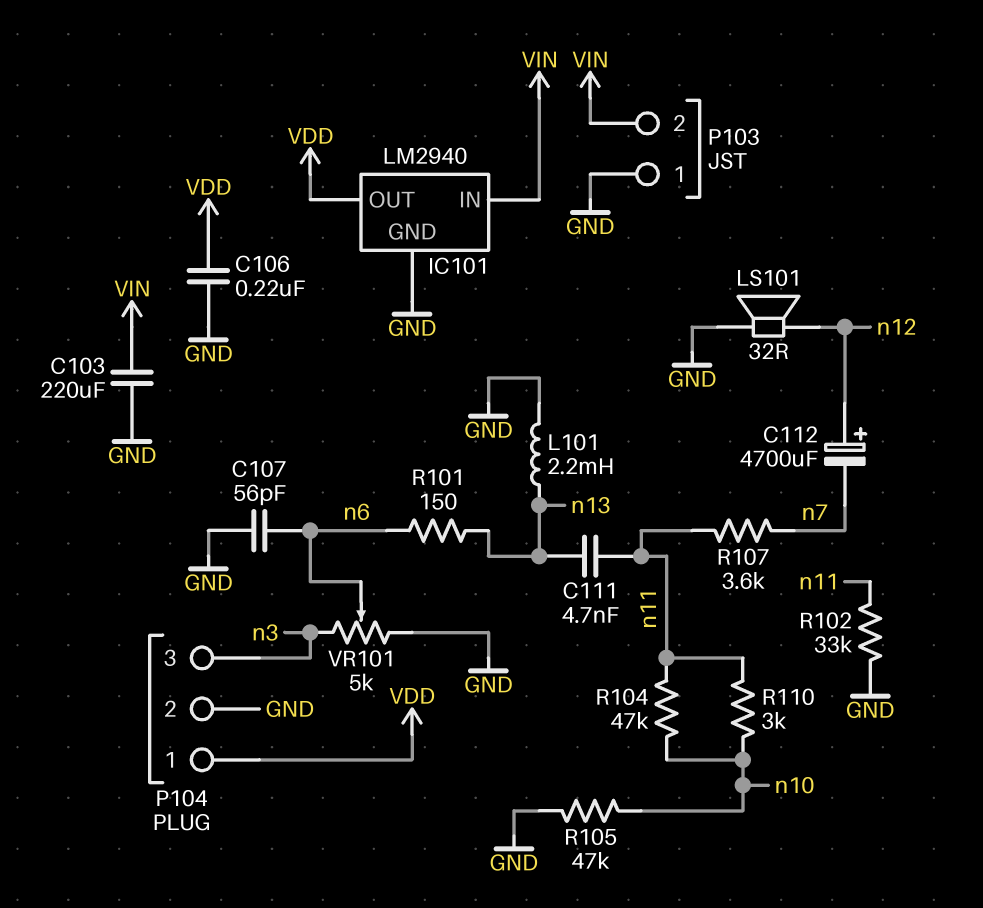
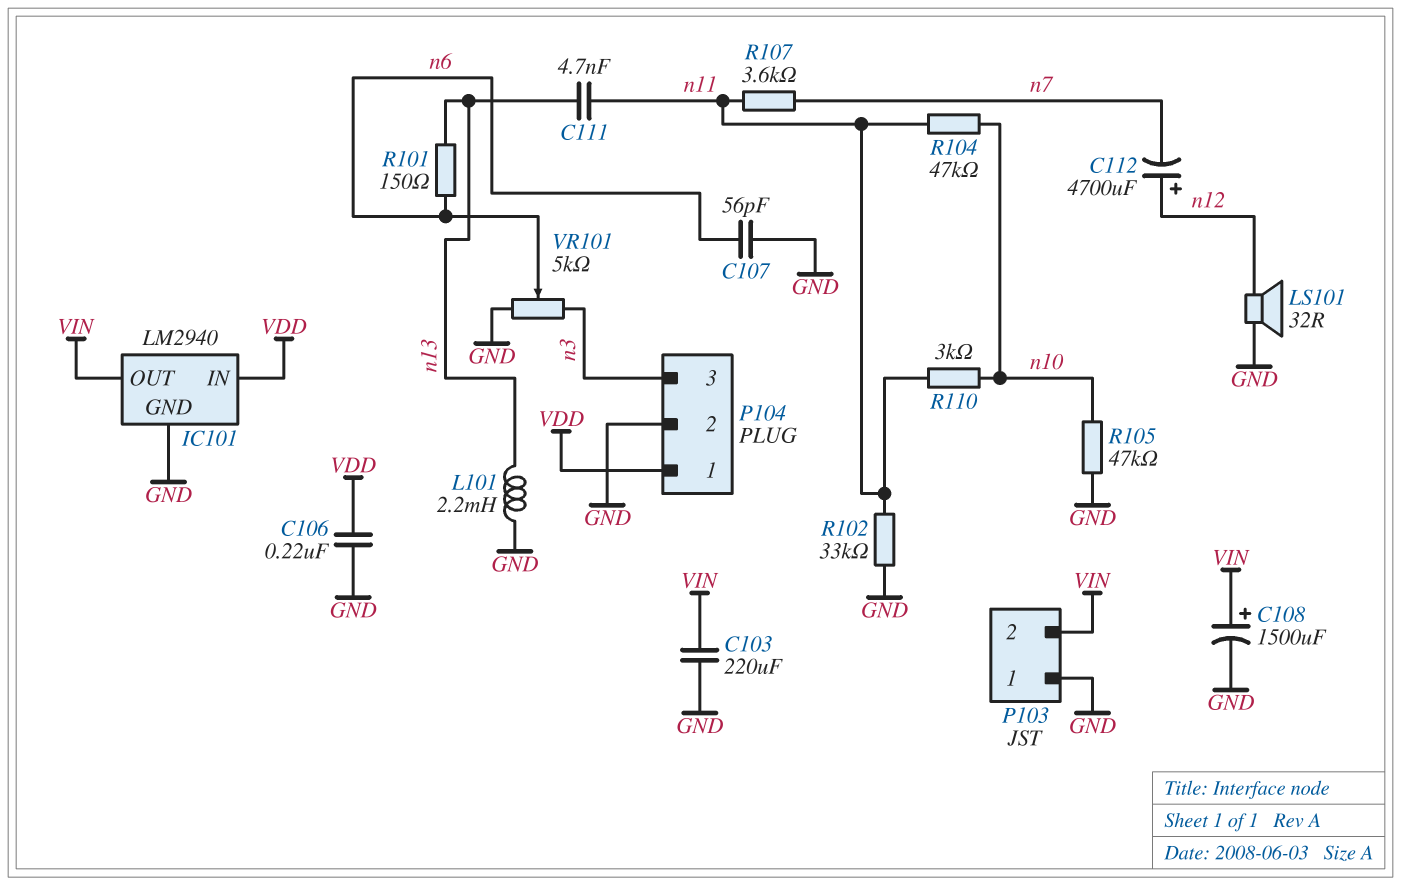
C108: none -> 1500uF (plus VIN, minus GND)
IC101 pin IN: VIN -> VDD
IC101 pin OUT: VDD -> VIN

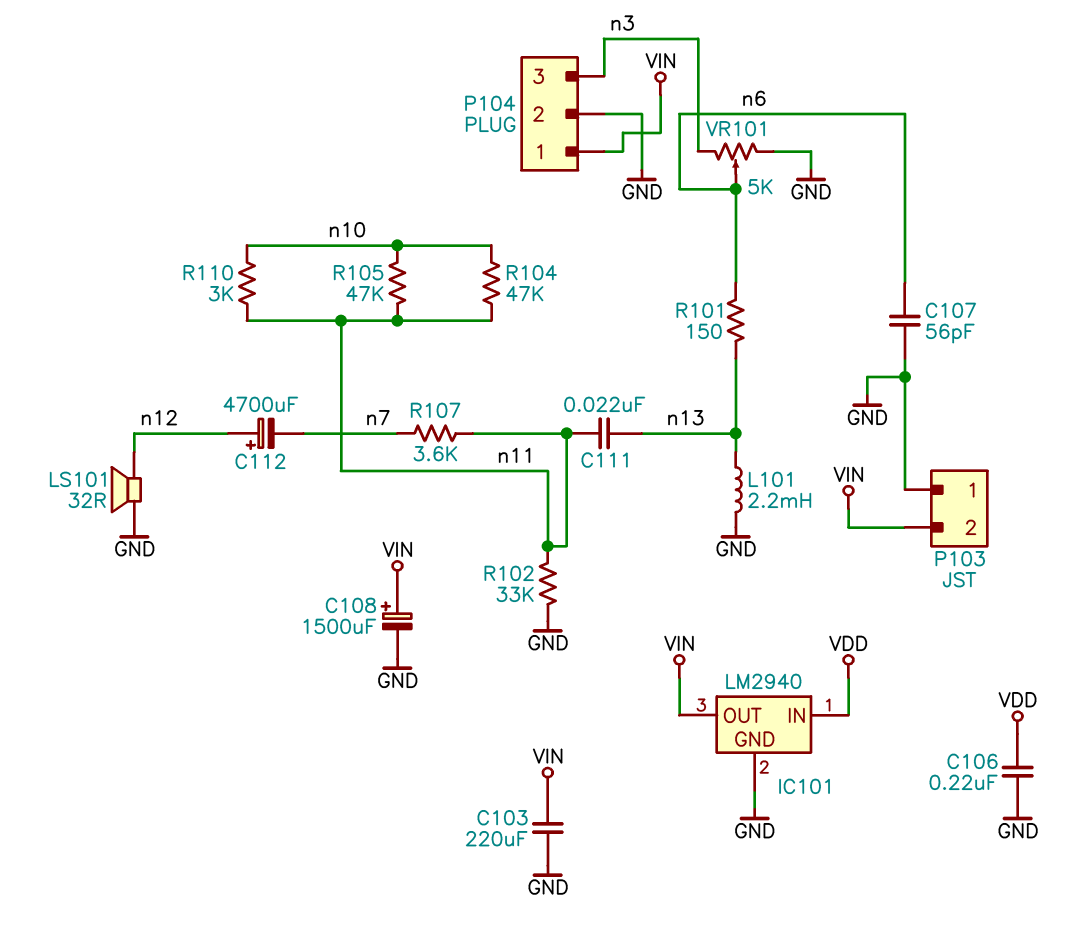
C111: 4.7nF (n11, n13) -> 22nF (n11, n13)
P104 pin 1: VDD -> VIN
R105: 47k (GND, n10) -> 47k (n10, n11)

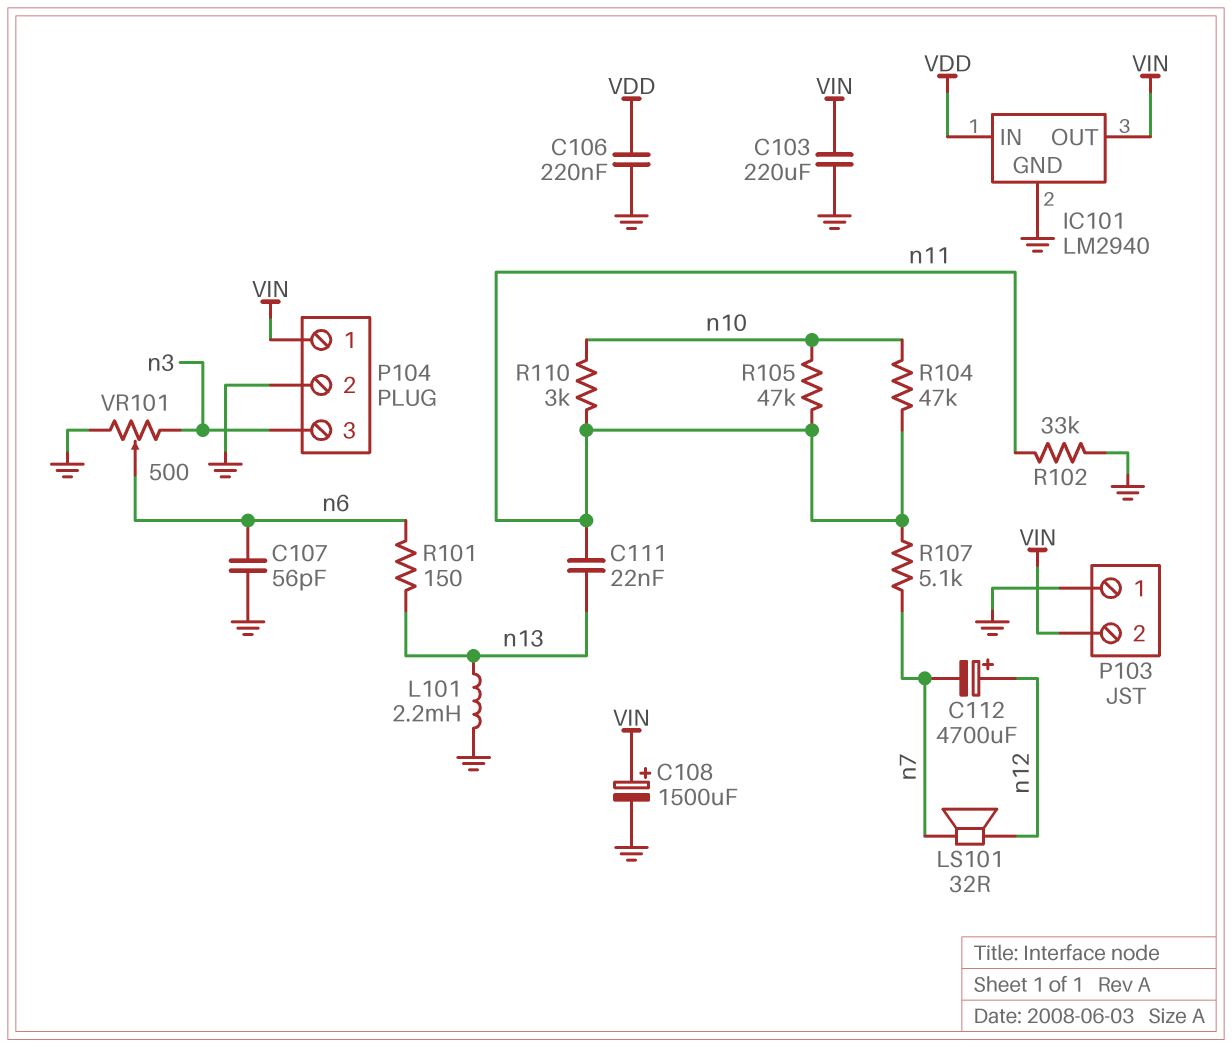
LS101: speaker 32R (GND, n12) -> speaker 32R (n7, n12)
R107: 3.6k (n7, n11) -> 5.1k (n7, n11)
VR101: 5k (GND, n3, wiper n6) -> 500 (GND, n3, wiper n6)

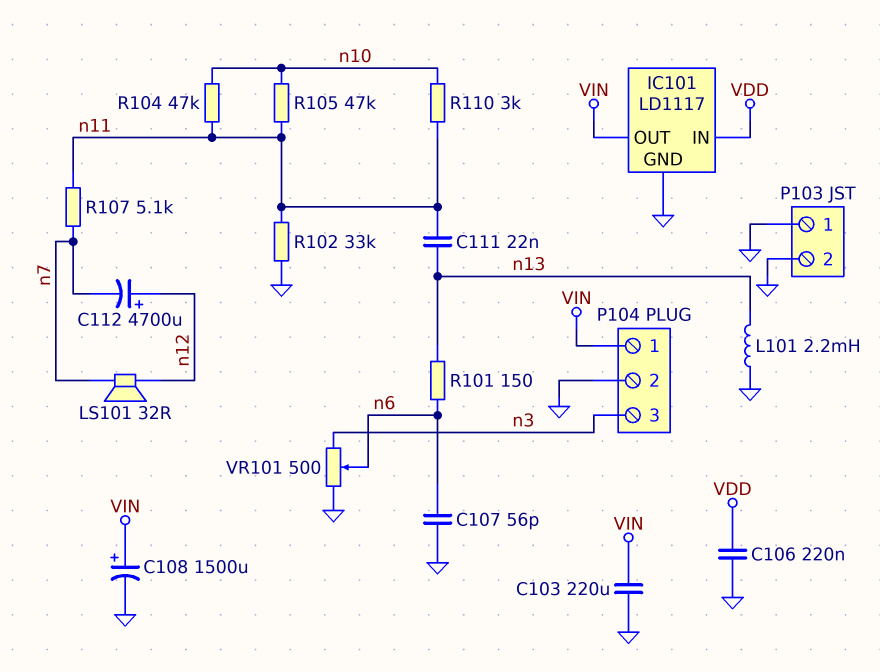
IC101: LM2940 -> LD1117
P103 pin 2: VIN -> GND

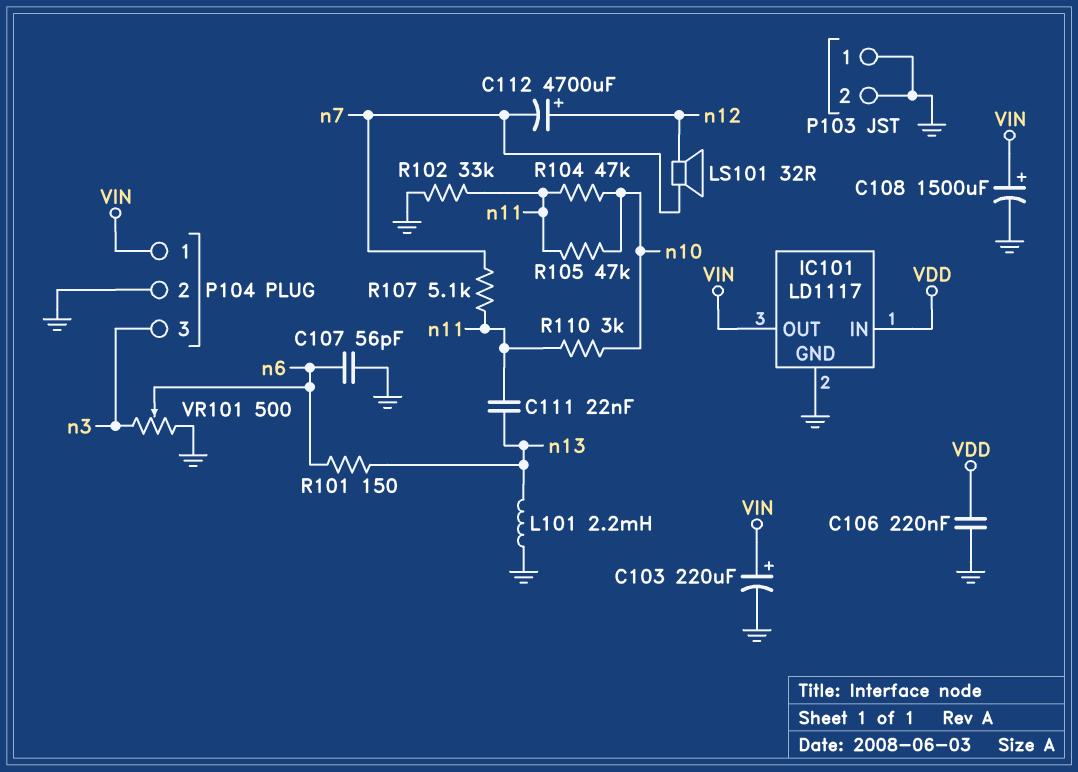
C103: 220uF (GND, VIN) -> 220uF (plus VIN, minus GND)

